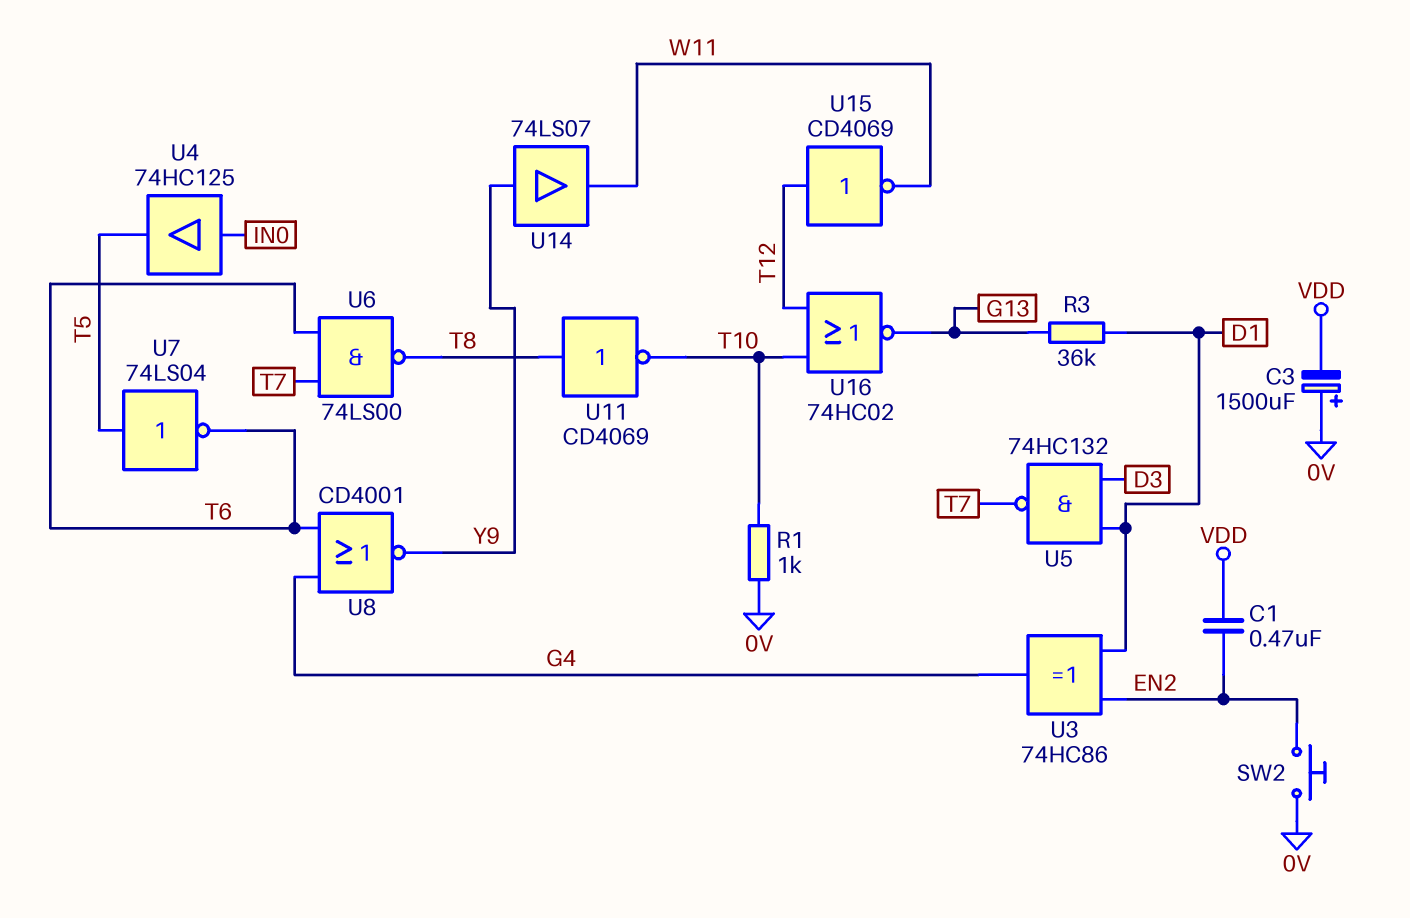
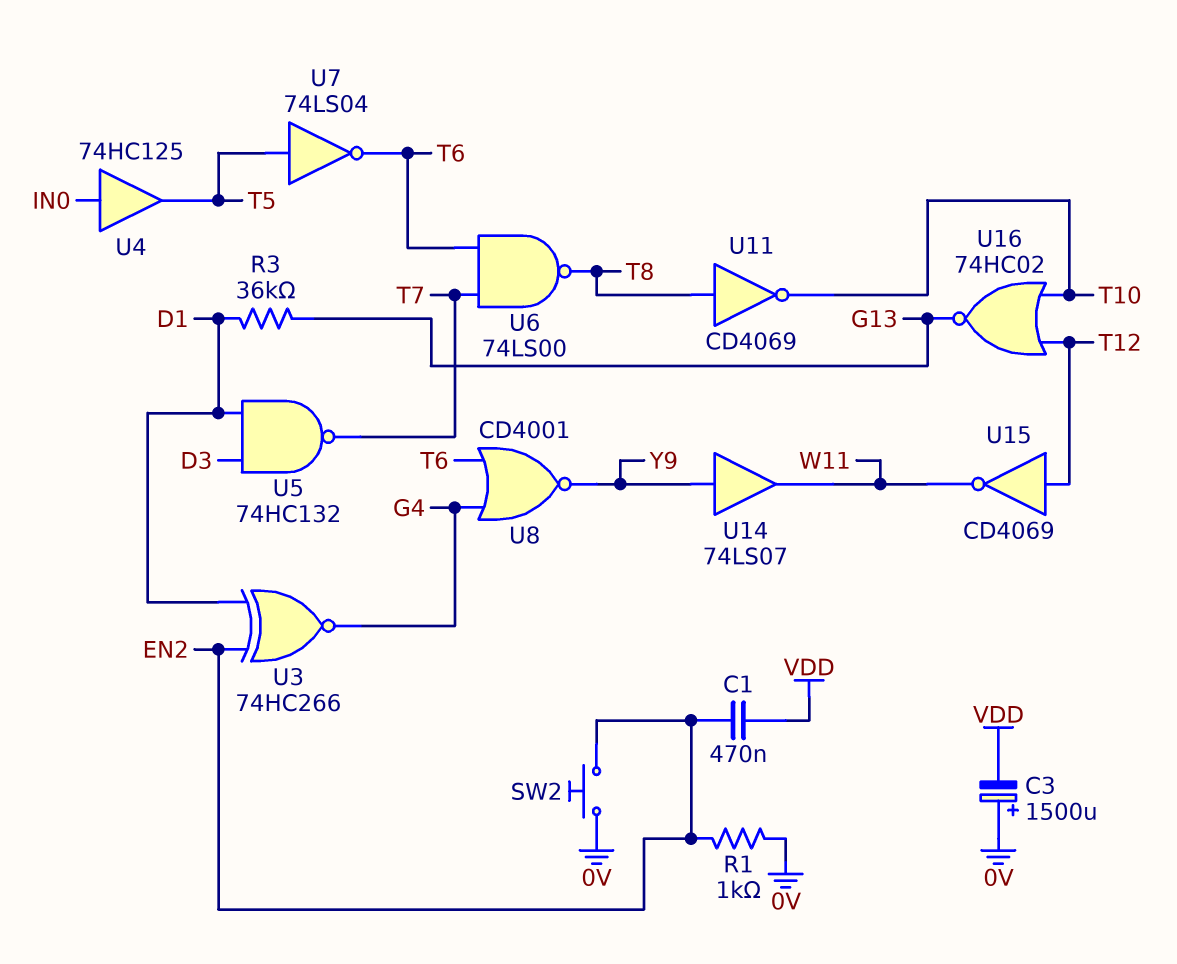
R1: 1k (0V, T10) -> 1k (0V, EN2)
U3: XOR 74HC86 (in D1, in EN2, out G4) -> XNOR 74HC266 (in D1, in EN2, out G4)

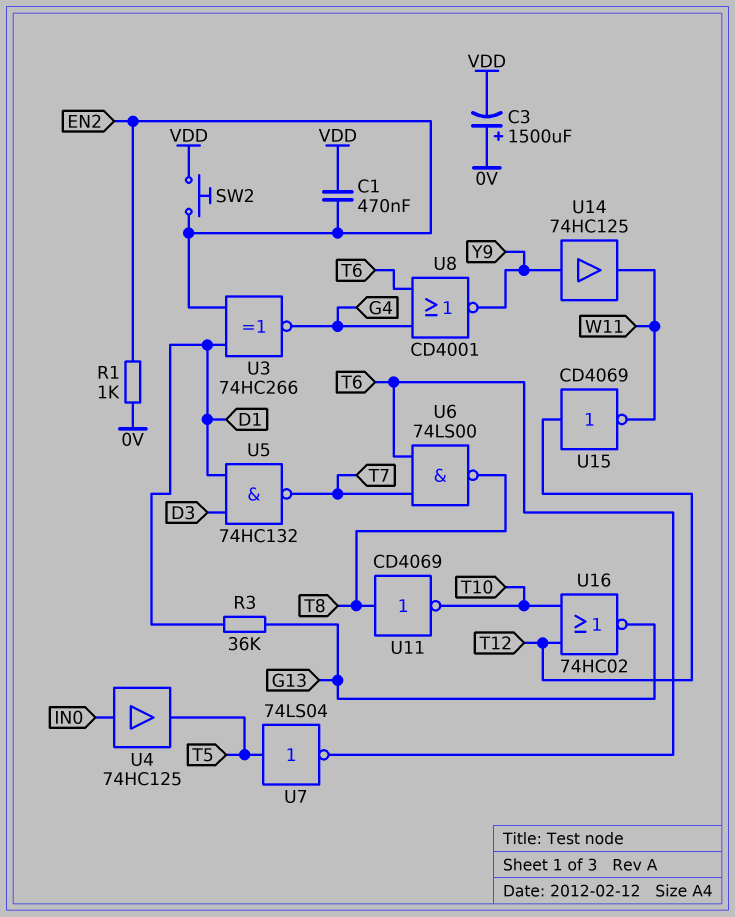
SW2: button (0V, EN2) -> button (EN2, VDD)
U14: buffer 74LS07 (in Y9, out W11) -> buffer 74HC125 (in Y9, out W11)

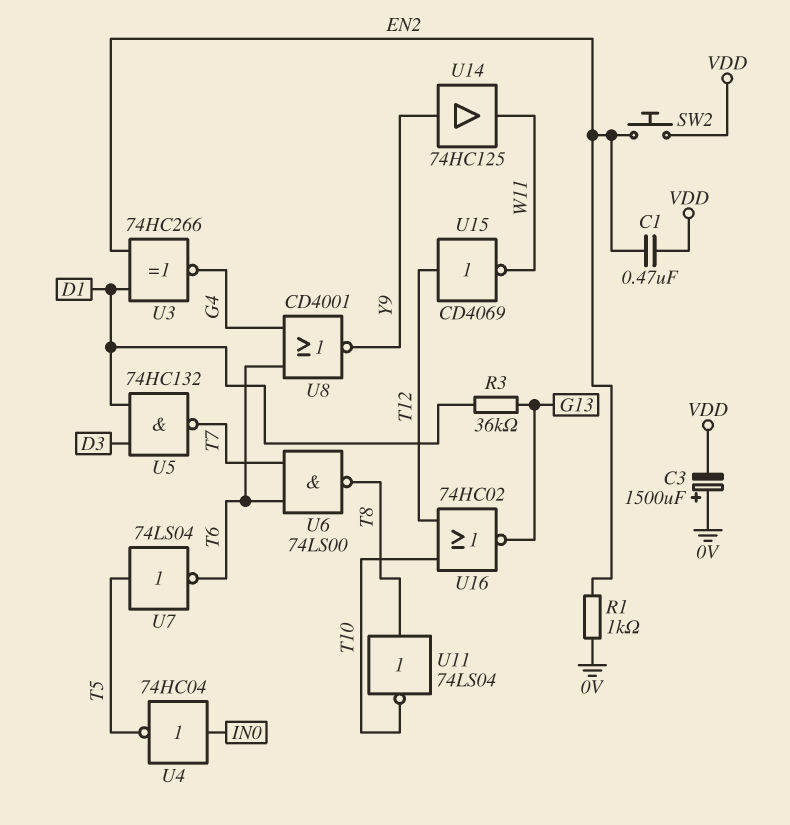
U4: buffer 74HC125 (in IN0, out T5) -> NOT 74HC04 (in IN0, out T5)
U11: NOT CD4069 (in T8, out T10) -> NOT 74LS04 (in T8, out T10)

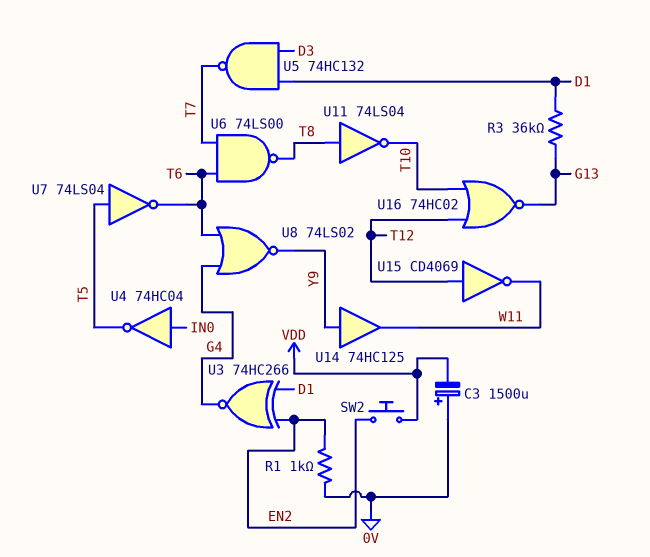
C1: 470nF (EN2, VDD) -> none
U8: NOR CD4001 (in G4, in T6, out Y9) -> NOR 74LS02 (in G4, in T6, out Y9)

